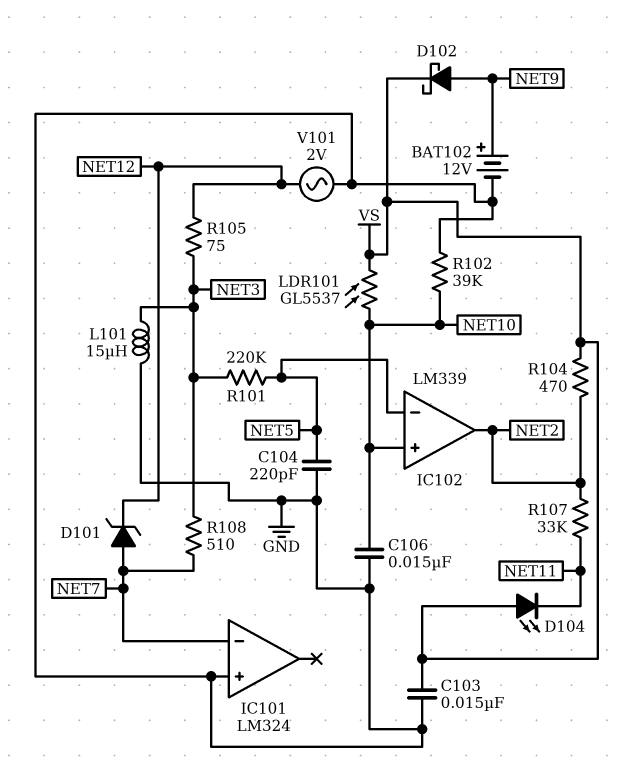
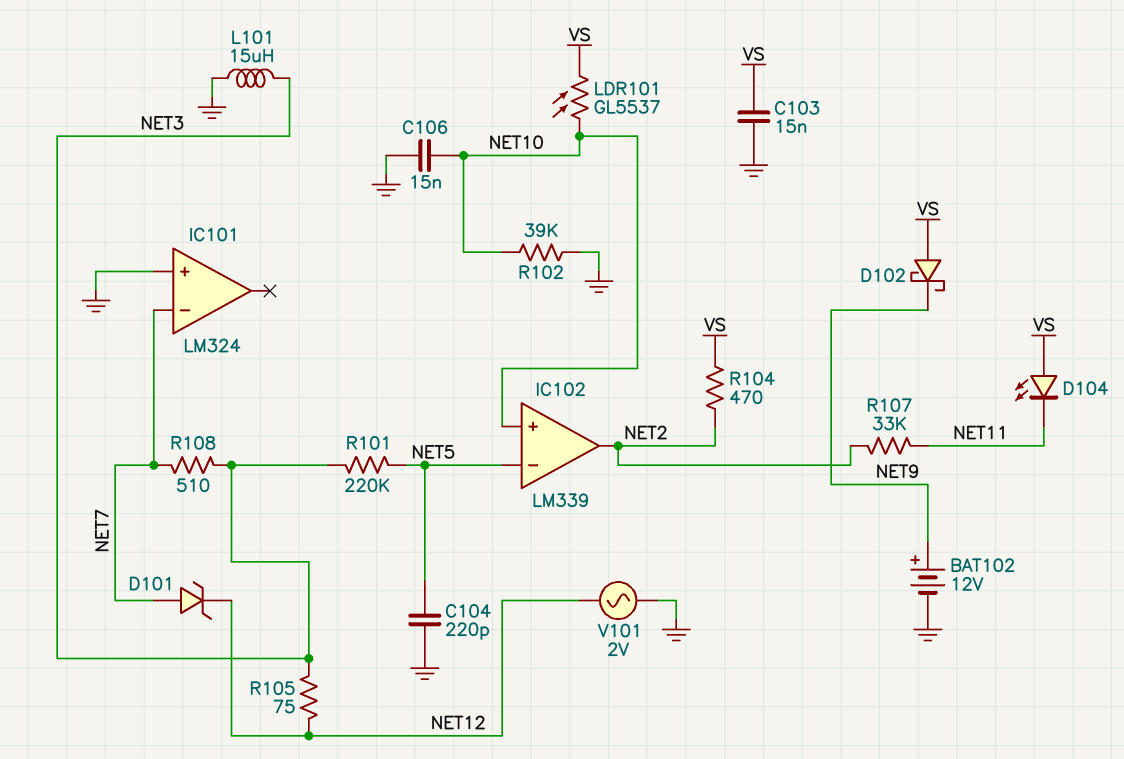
D102: schottky (A NET9, K VS) -> schottky (A VS, K NET9)

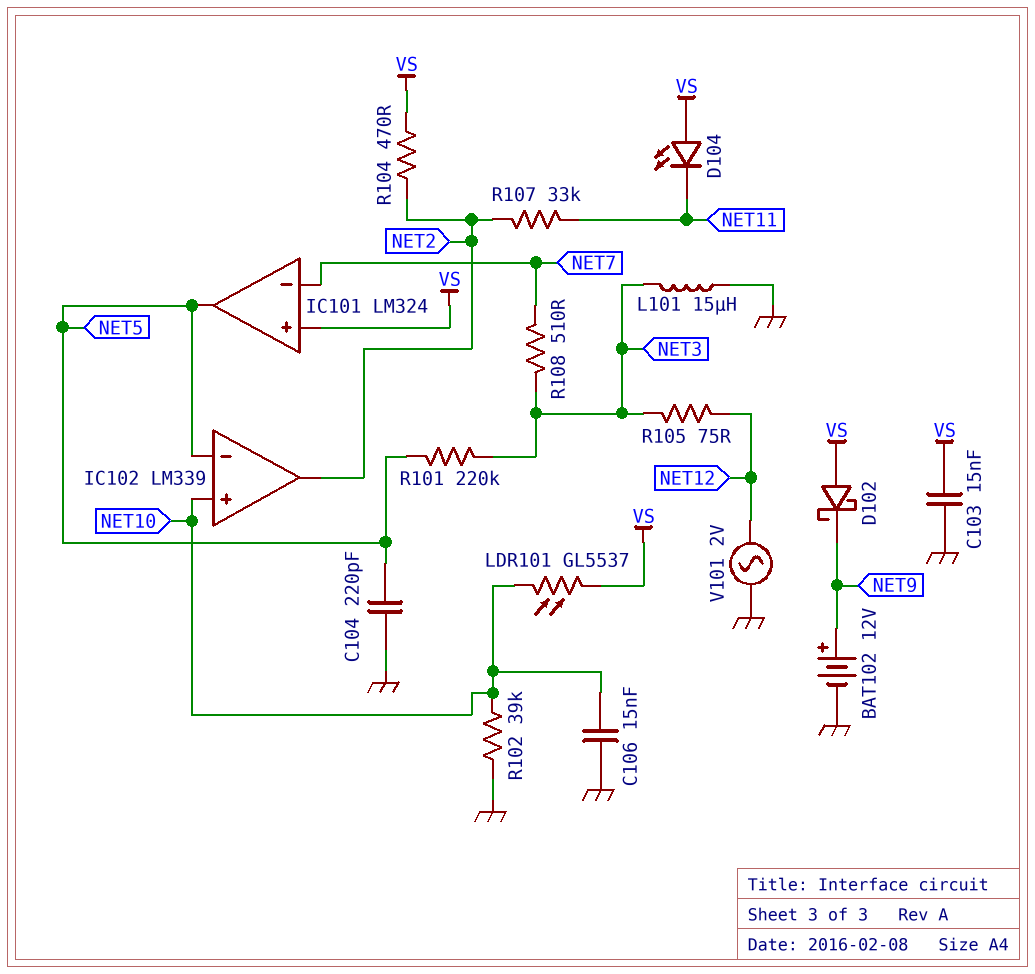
D101: zener (A NET7, K NET12) -> none
IC101 pin in+: GND -> VS
IC101 pin out: none -> NET5

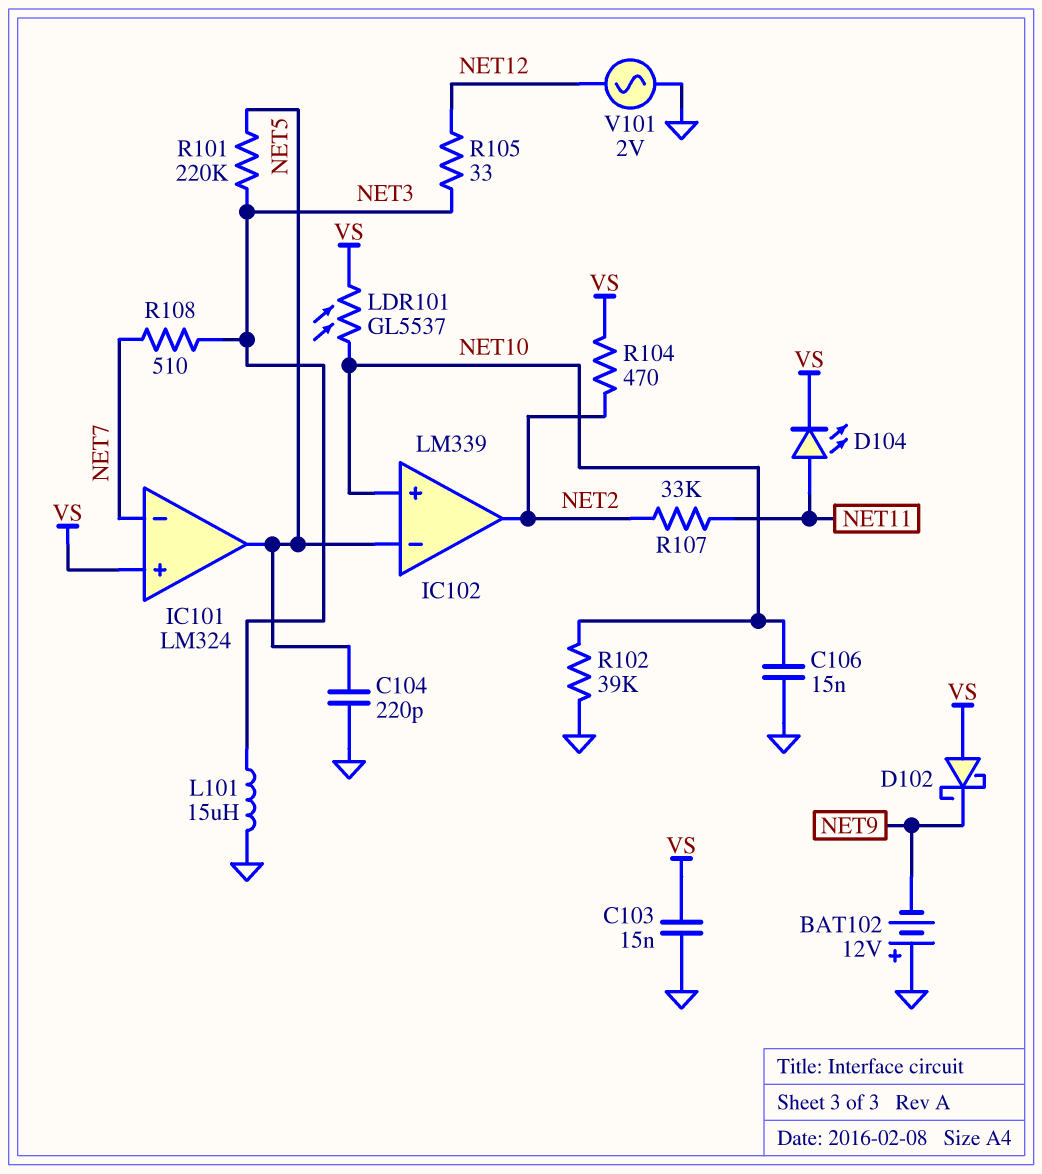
BAT102: 12V (plus NET9, minus GND) -> 12V (plus GND, minus NET9)
D104: LED (A VS, K NET11) -> LED (A NET11, K VS)
R105: 75 (NET3, NET12) -> 33 (NET3, NET12)

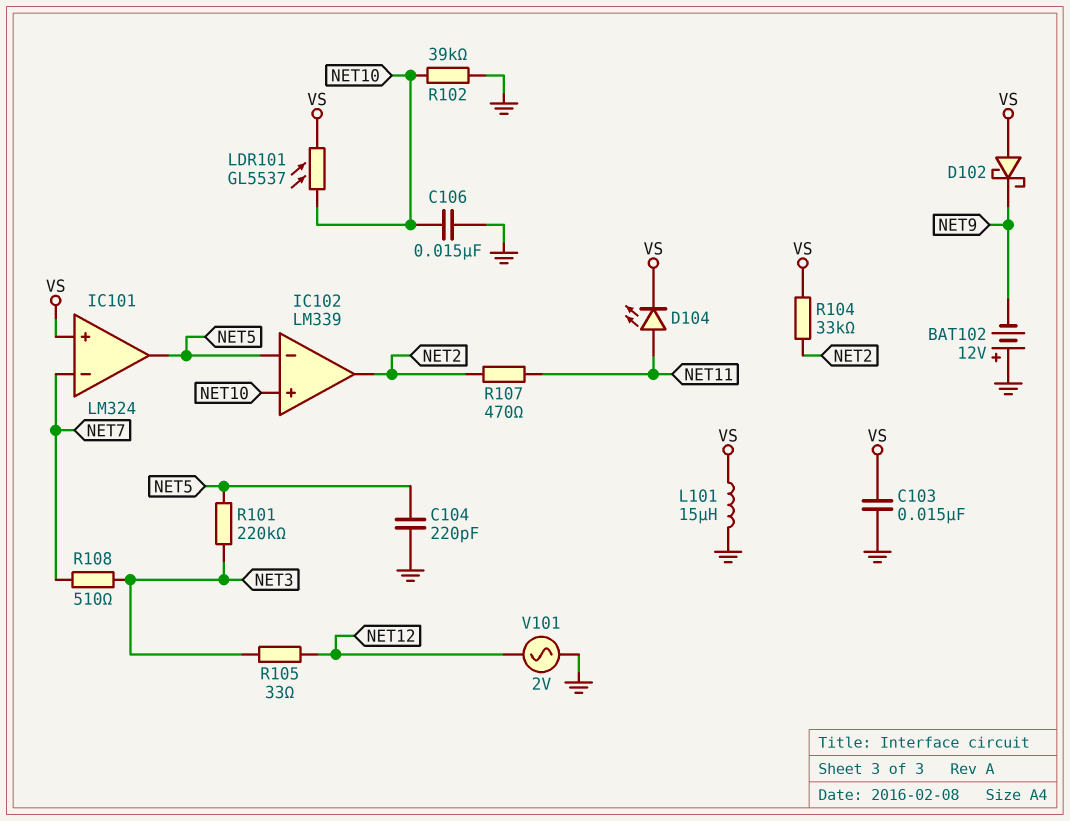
L101: 15uH (GND, NET3) -> 15uH (GND, VS)
R104: 470 (NET2, VS) -> 33k (NET2, VS)
R107: 33k (NET2, NET11) -> 470 (NET2, NET11)

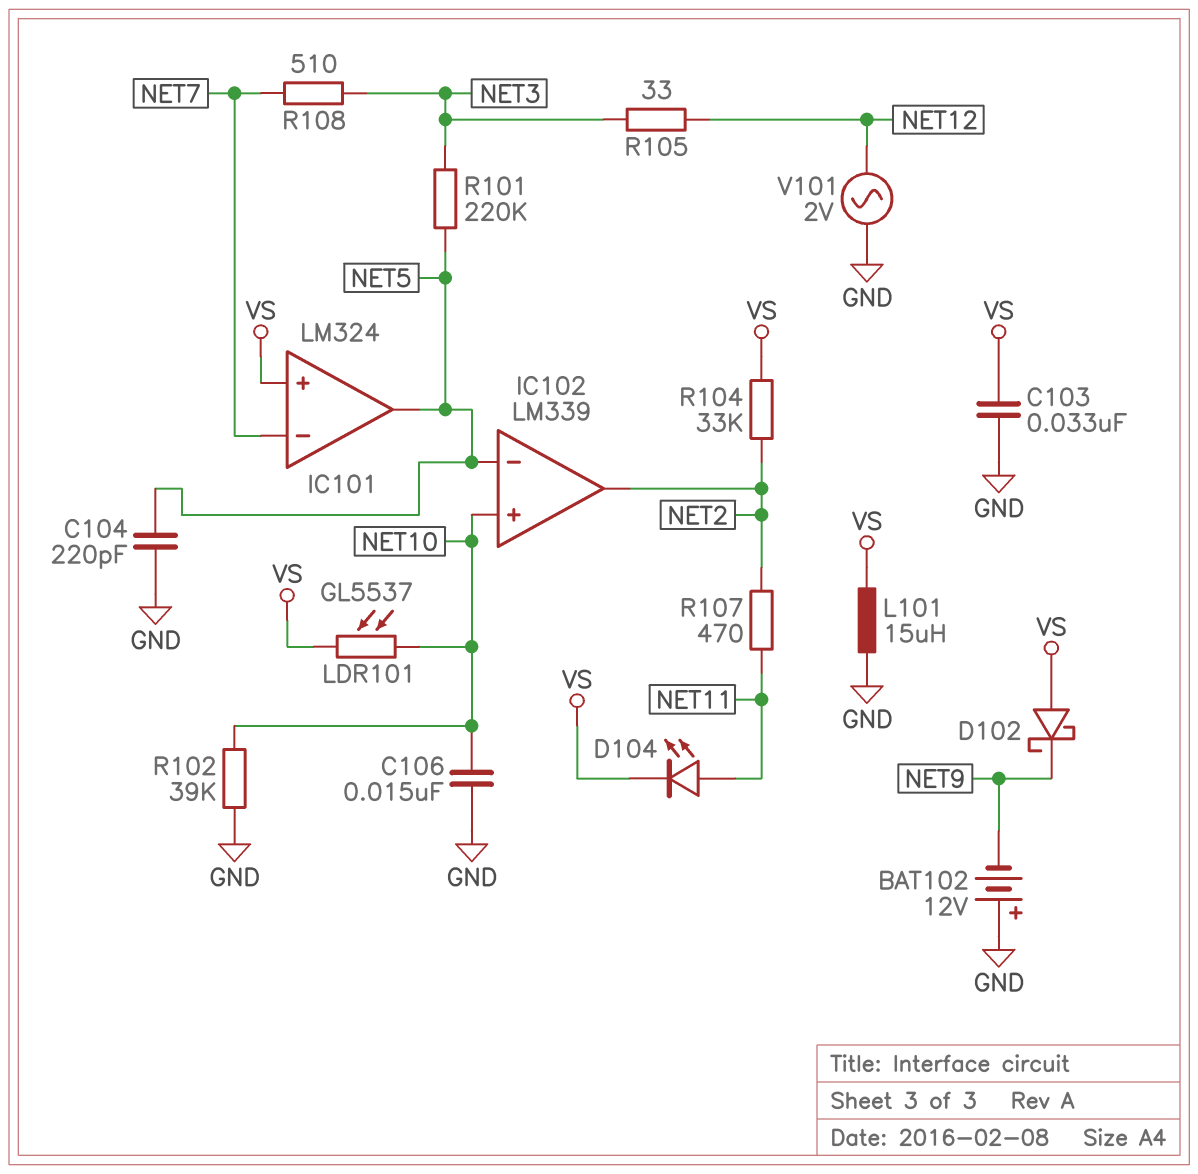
C103: 15nF (GND, VS) -> 33nF (GND, VS)

